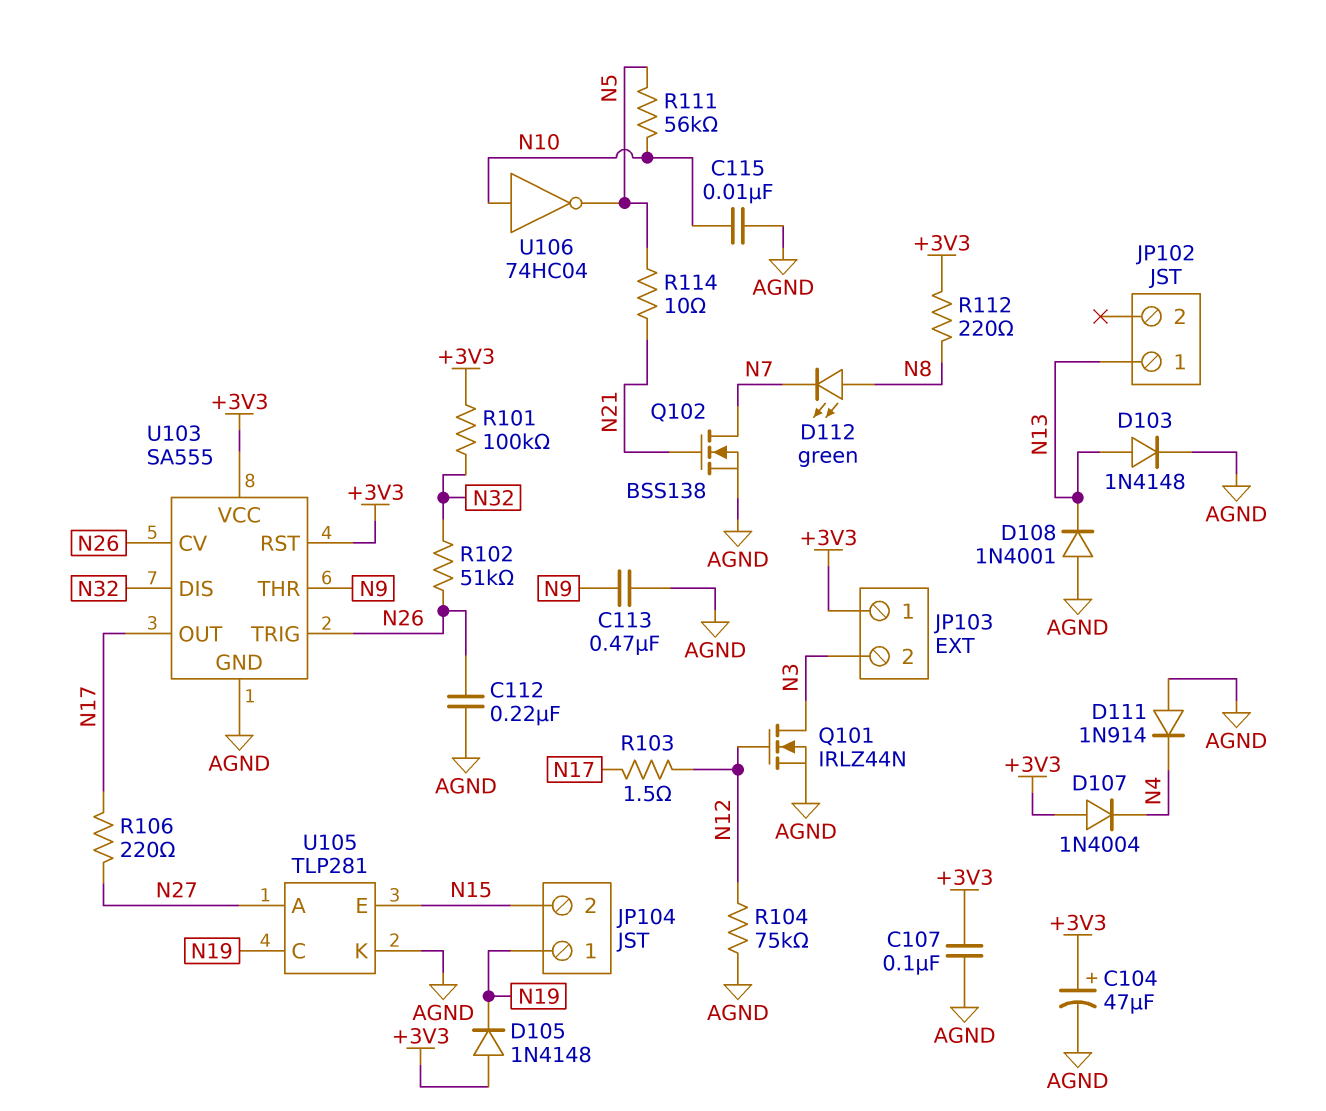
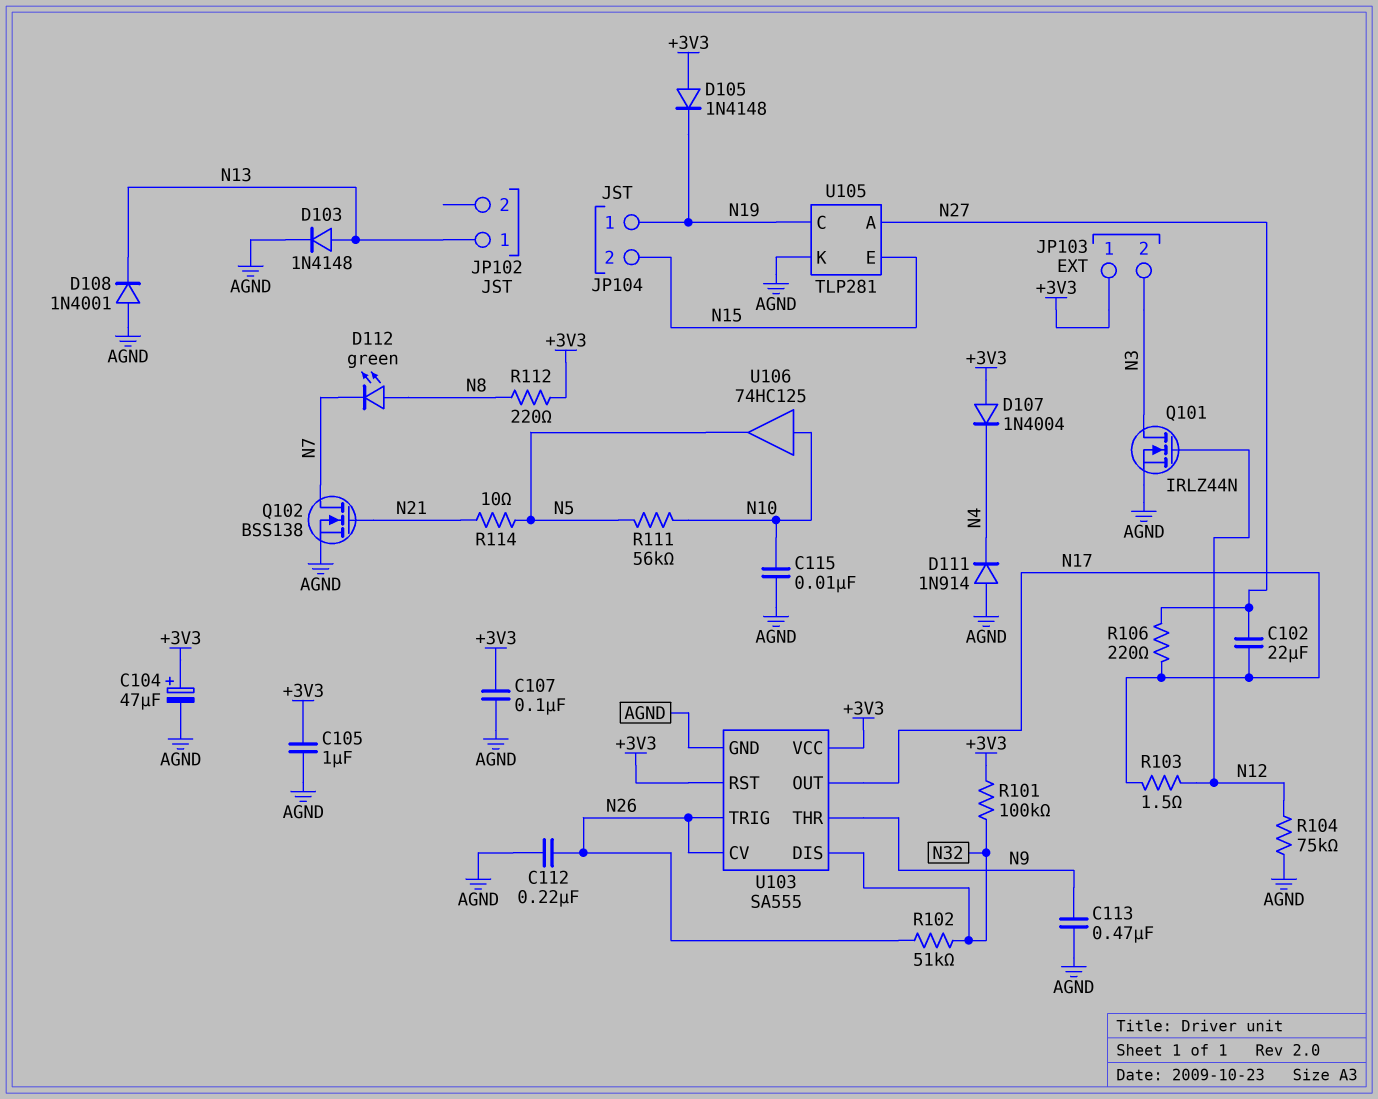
C102: none -> 22uF (N17, N27)
C105: none -> 1uF (+3V3, AGND)
U106: NOT 74HC04 (in N10, out N5) -> buffer 74HC125 (in N10, out N5)

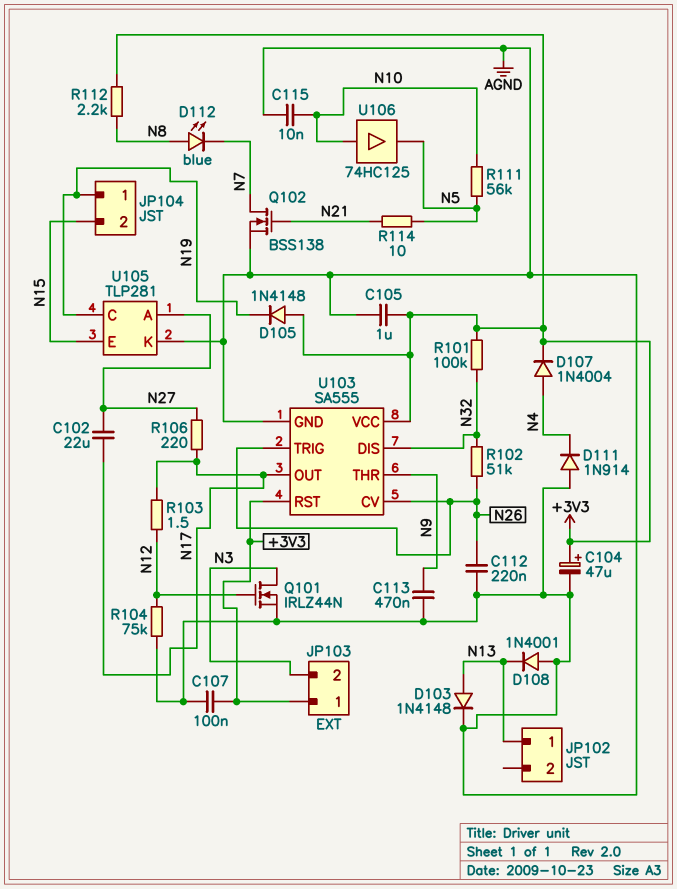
D107: diode 1N4004 (A +3V3, K N4) -> diode 1N4004 (A N4, K +3V3)
D112: LED green (A N8, K N7) -> LED blue (A N8, K N7)
R112: 220 (+3V3, N8) -> 2.2k (+3V3, N8)

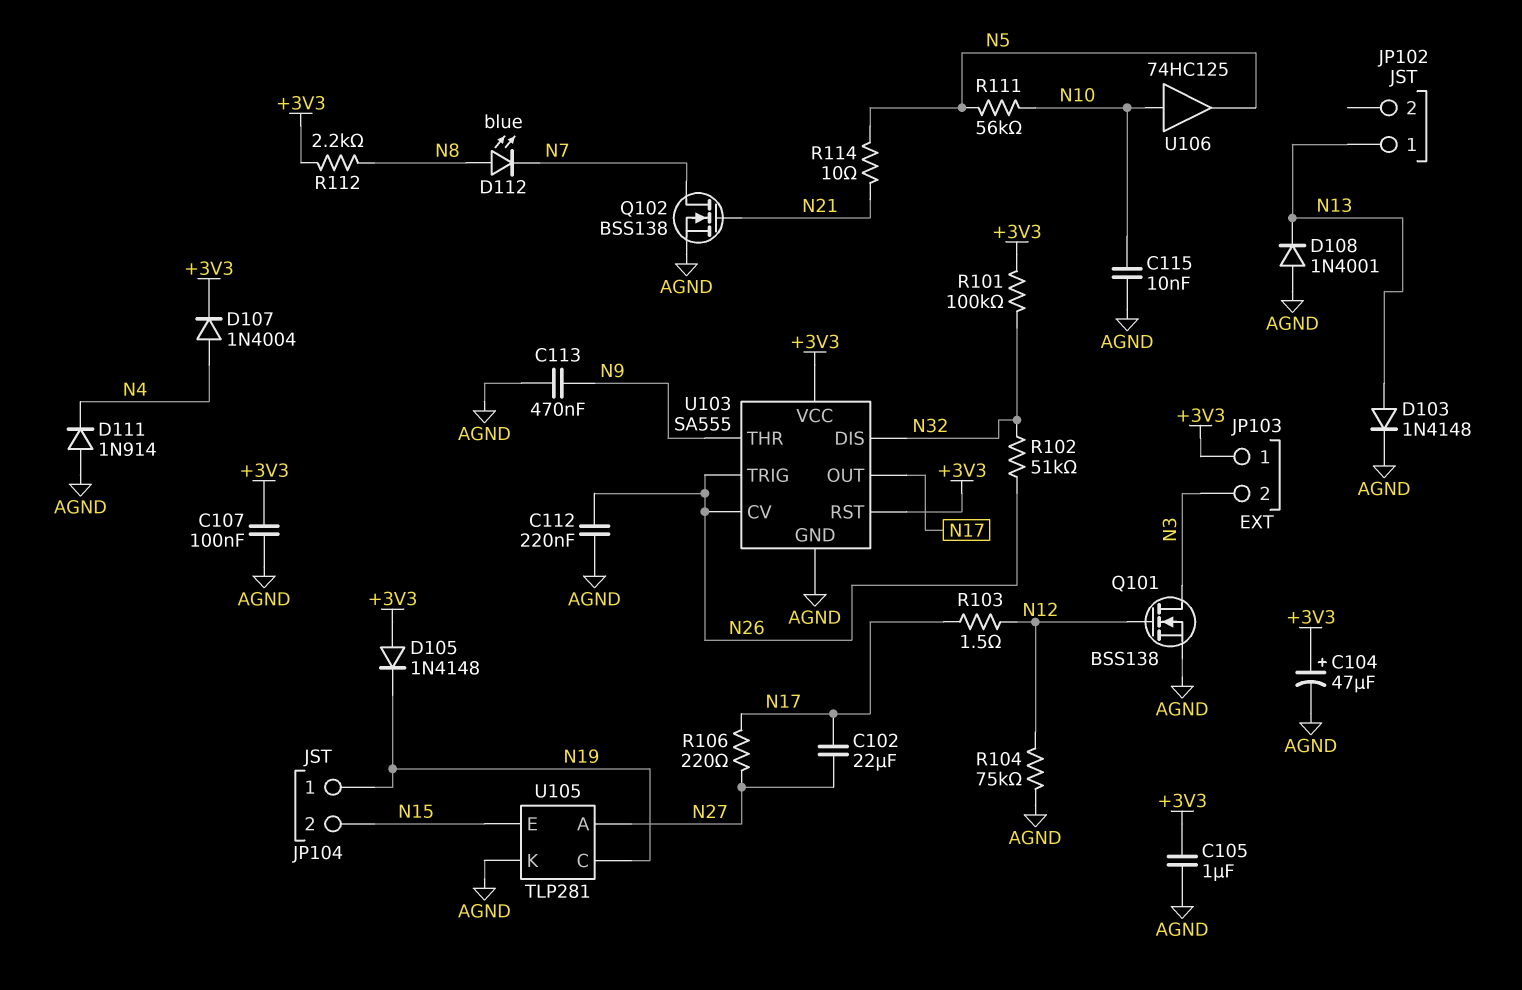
Q101: NMOS IRLZ44N (G N12, D N3, S AGND) -> NMOS BSS138 (G N12, D N3, S AGND)

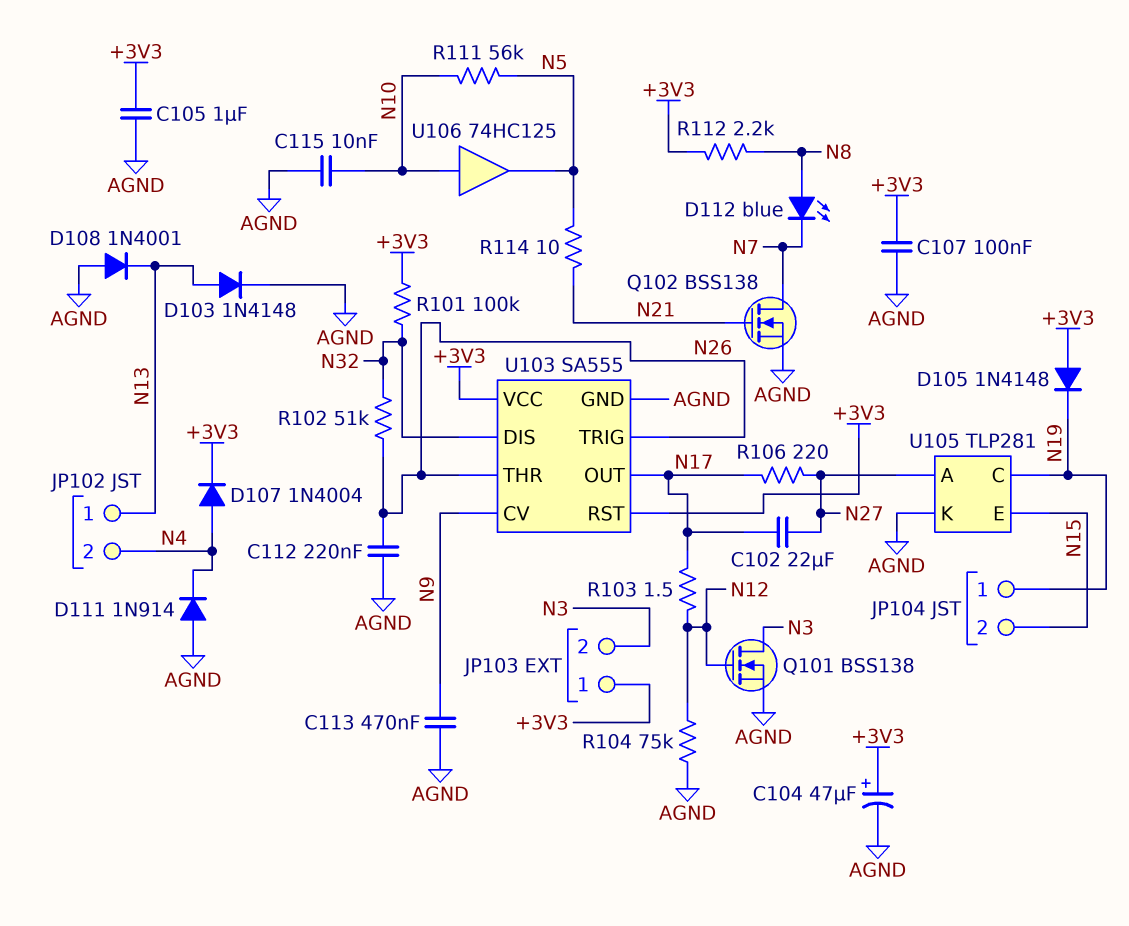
JP102 pin 2: none -> N4
U103 pin CV: N26 -> N9
U103 pin THR: N9 -> N26

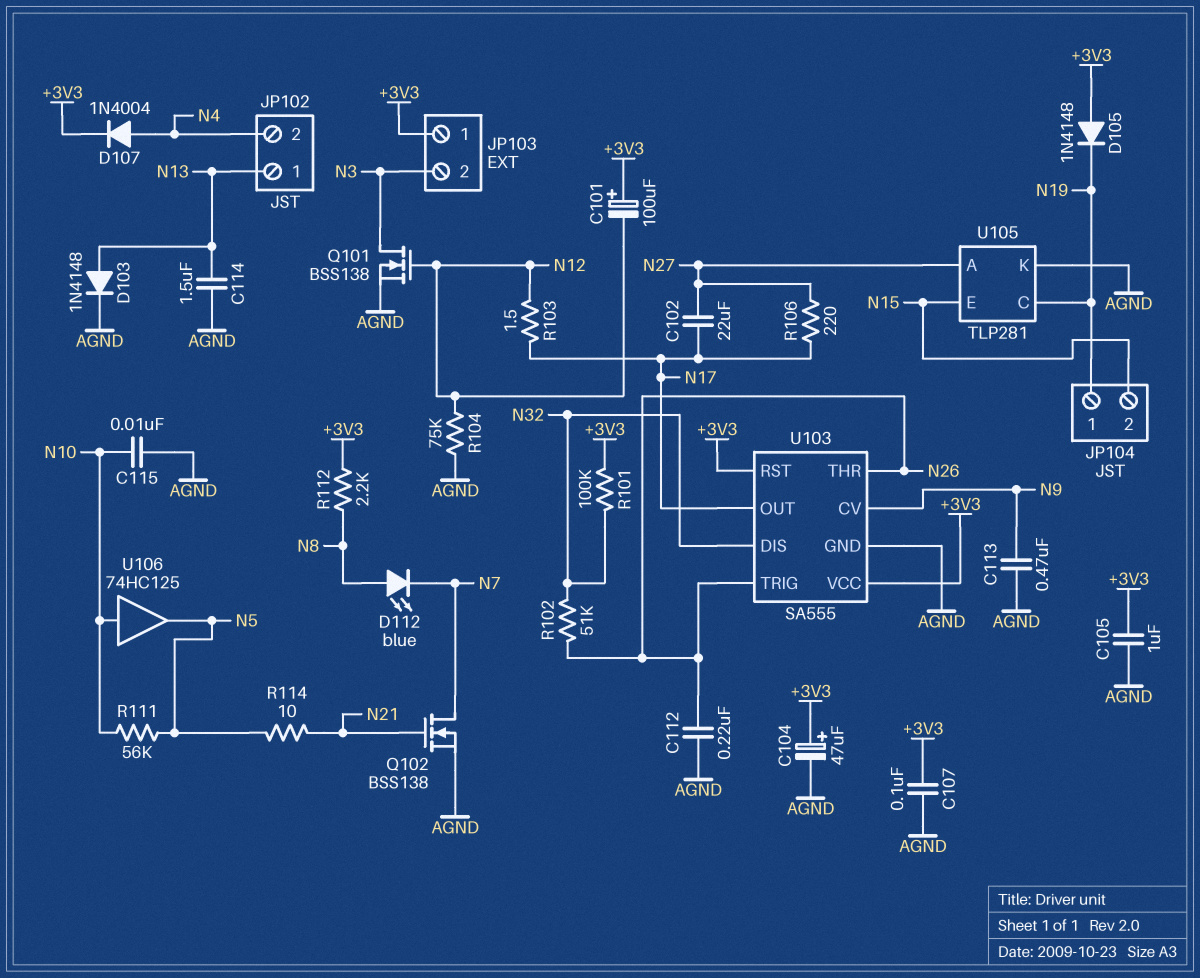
C101: none -> 100uF (plus +3V3, minus N12)
C114: none -> 1.5uF (AGND, N13)
D108: diode 1N4001 (A AGND, K N13) -> none
D111: diode 1N914 (A AGND, K N4) -> none

